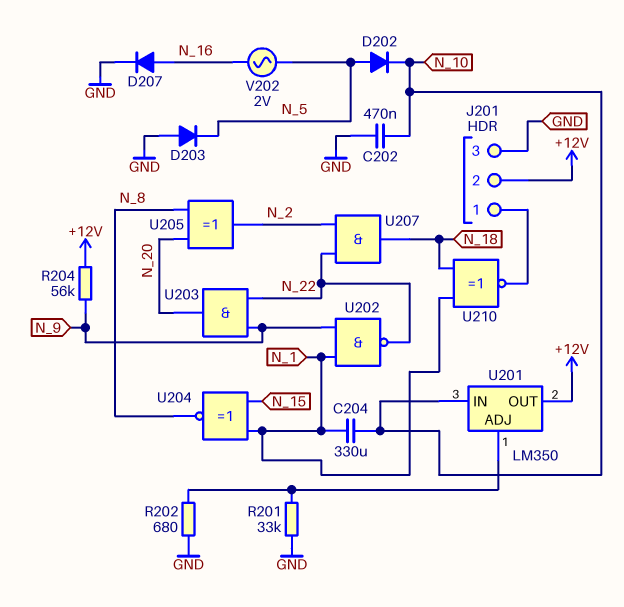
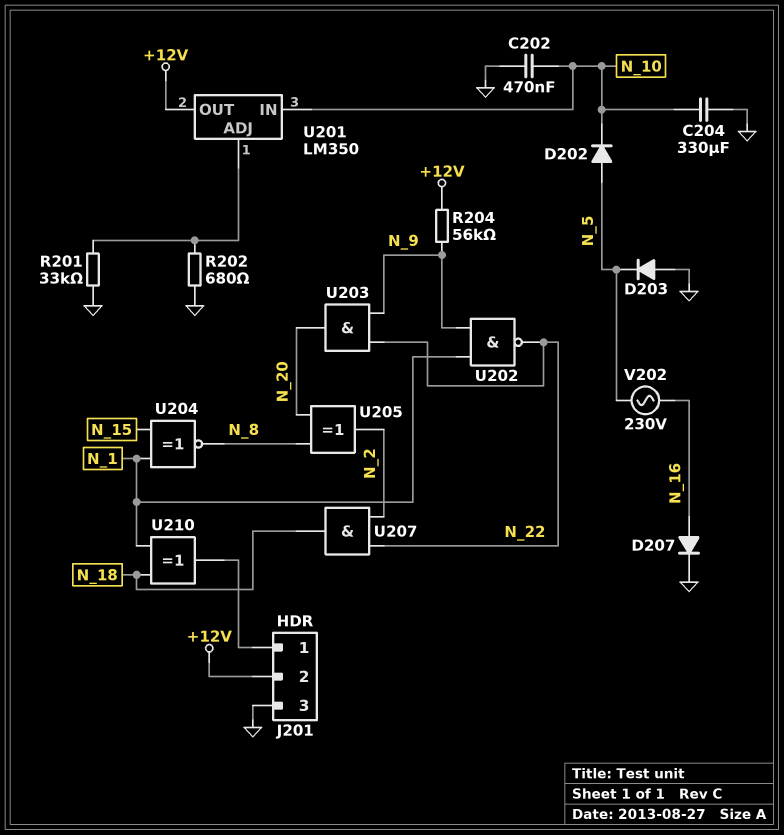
C204: 330uF (N_1, N_10) -> 330uF (GND, N_10)
U210: XNOR (in N_1, in N_18, out J201/1) -> XOR (in N_1, in N_18, out J201/1)
V202: AC 2V (N_5, N_16) -> AC 230V (N_5, N_16)

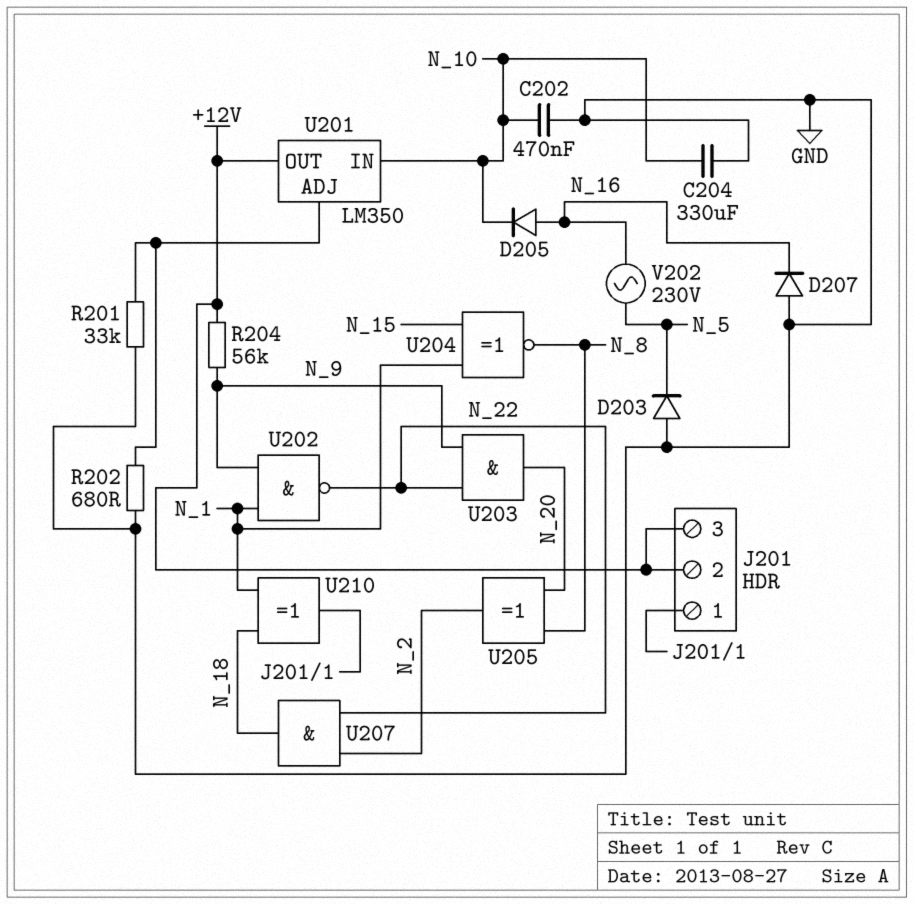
D202: diode (A N_5, K N_10) -> none
D205: none -> diode (A N_16, K N_10)
D207: diode (A N_16, K GND) -> diode (A GND, K N_16)
J201 pin 3: GND -> +12V

